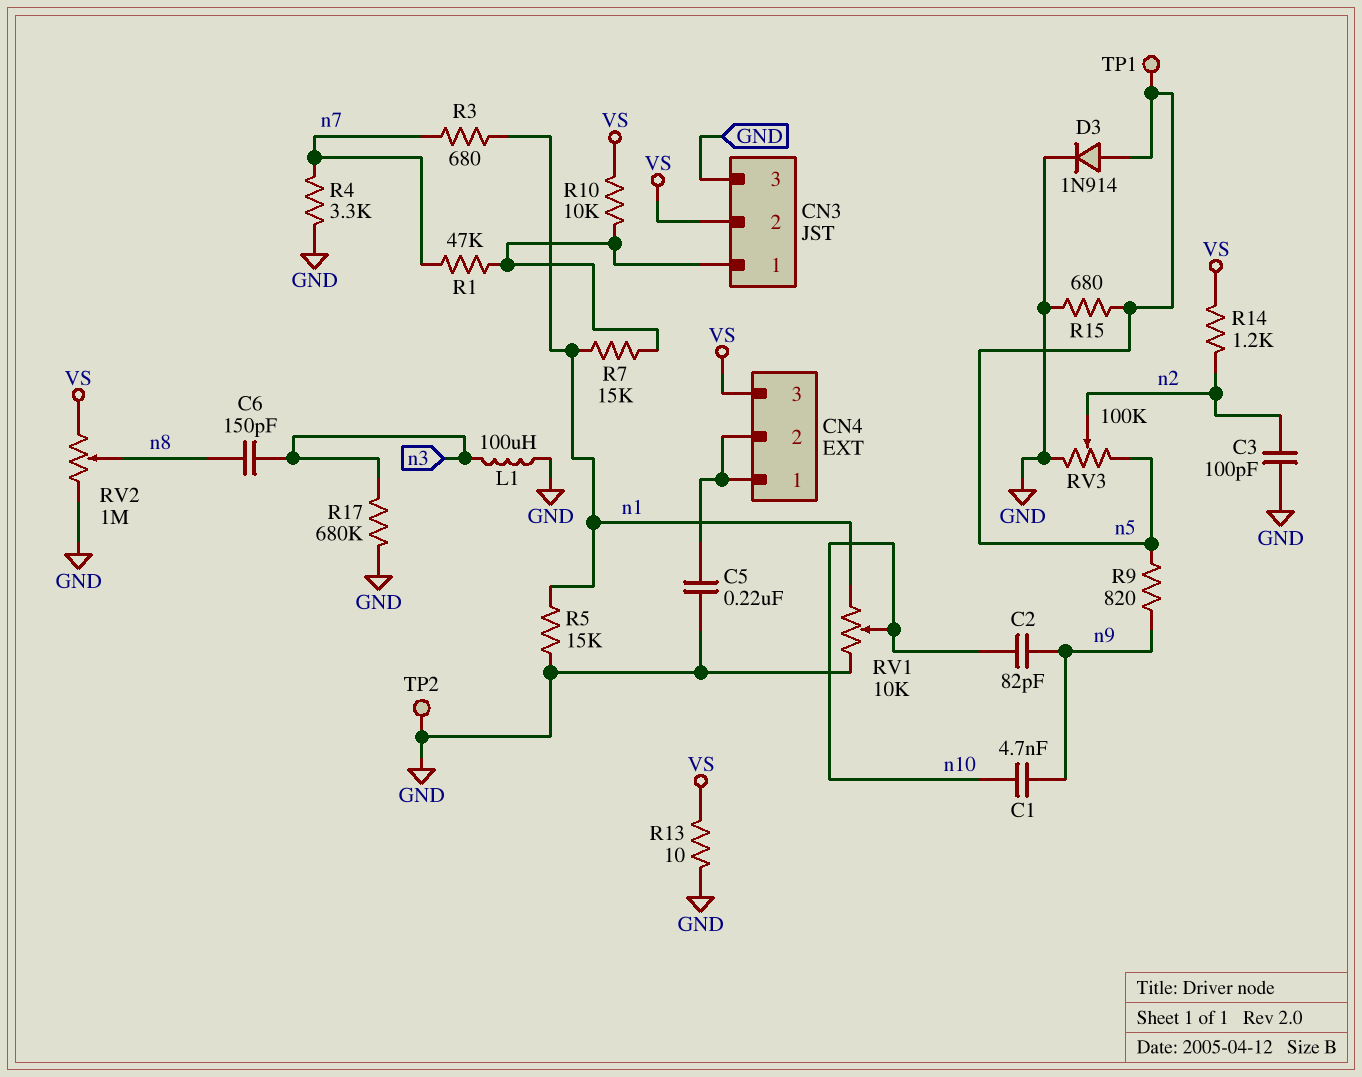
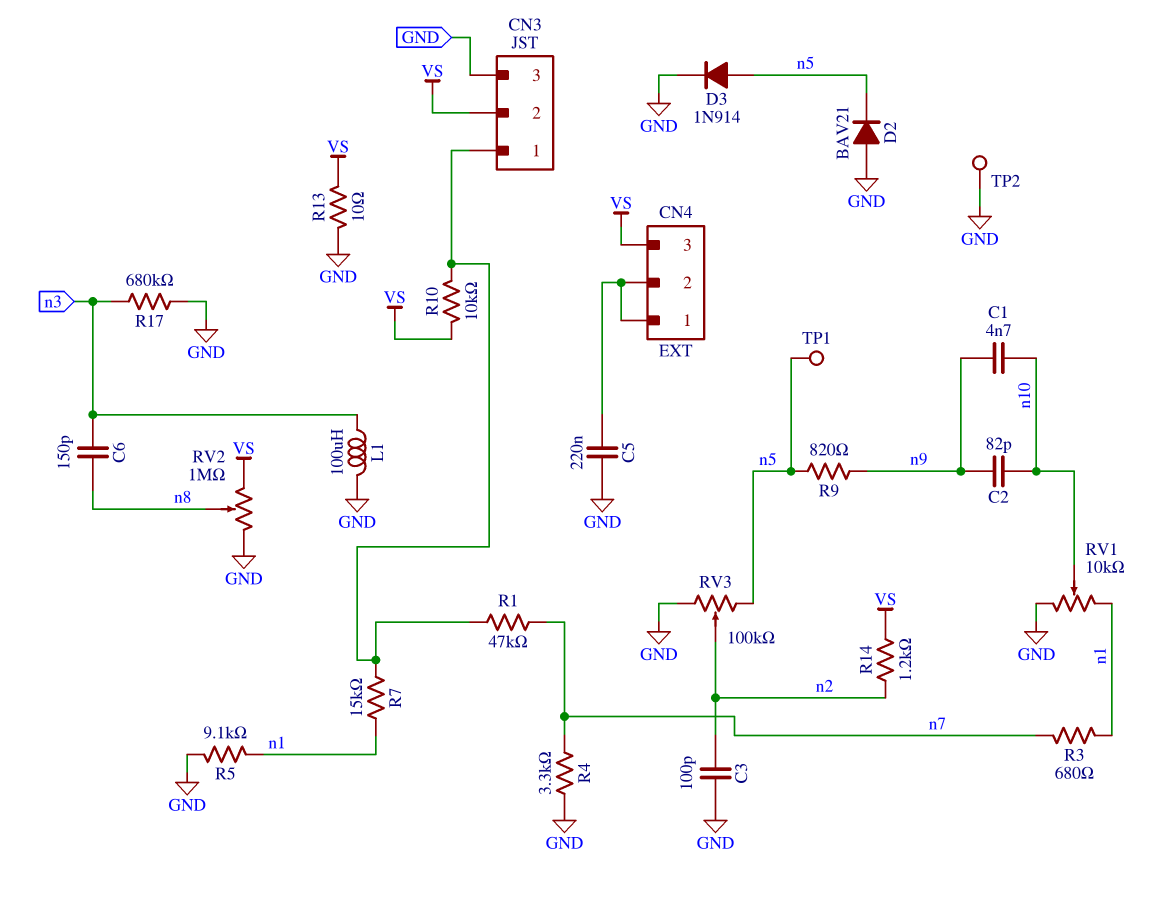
D2: none -> diode BAV21 (A GND, K n5)
R5: 15k (GND, n1) -> 9.1k (GND, n1)
R15: 680 (GND, n5) -> none

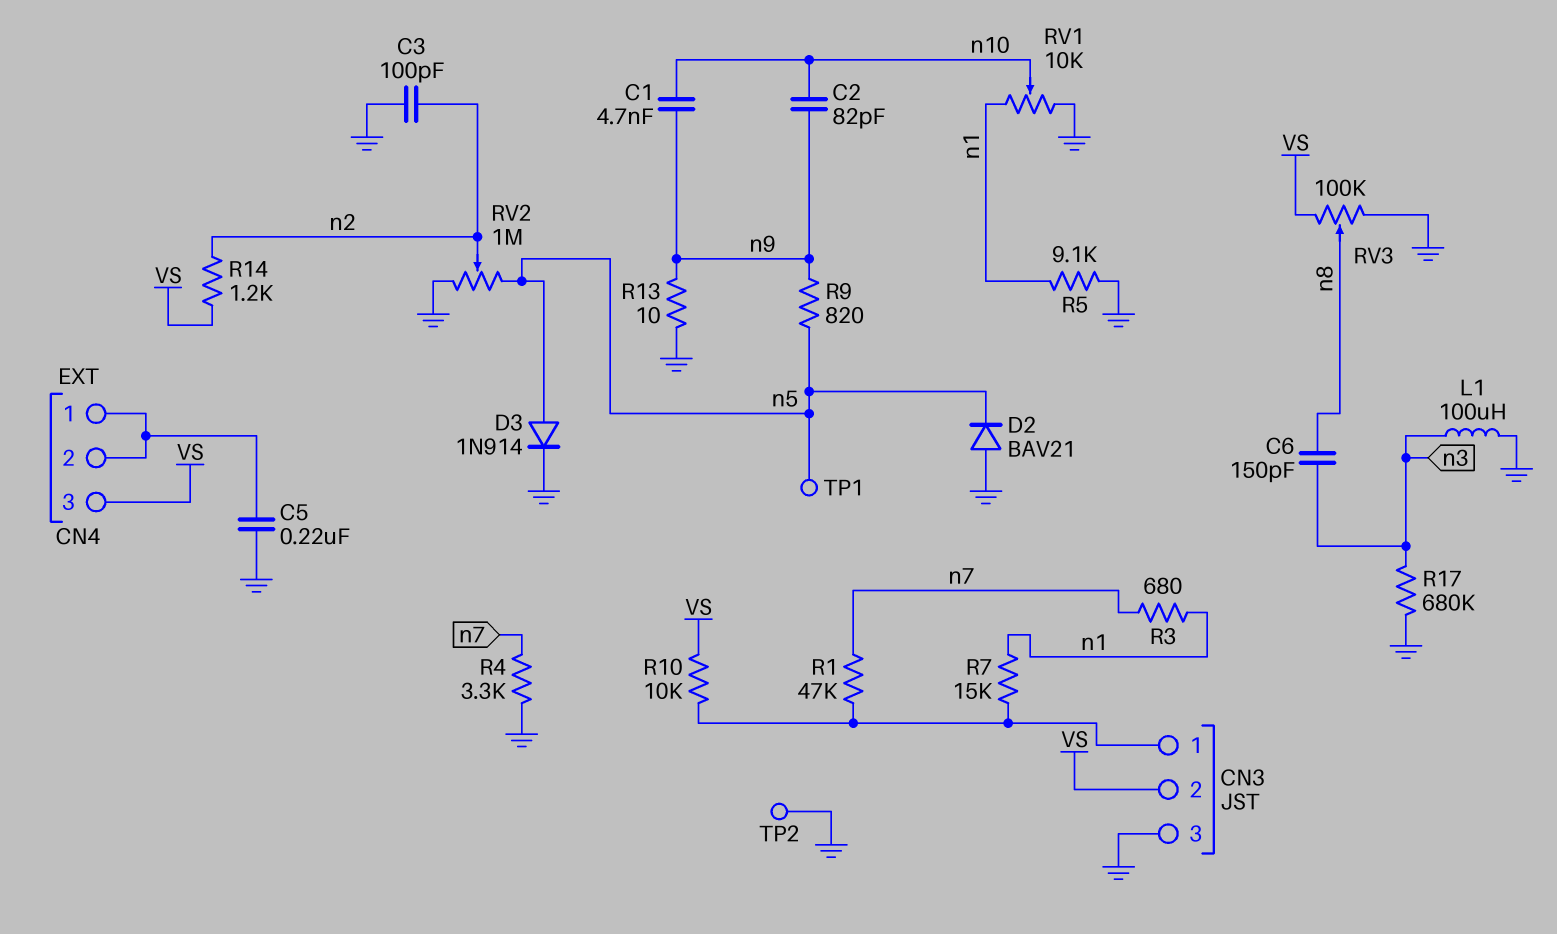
R13: 10 (GND, VS) -> 10 (GND, n9)
RV2: 1M (GND, VS, wiper n8) -> 1M (GND, n5, wiper n2)
RV3: 100k (GND, n5, wiper n2) -> 100k (GND, VS, wiper n8)

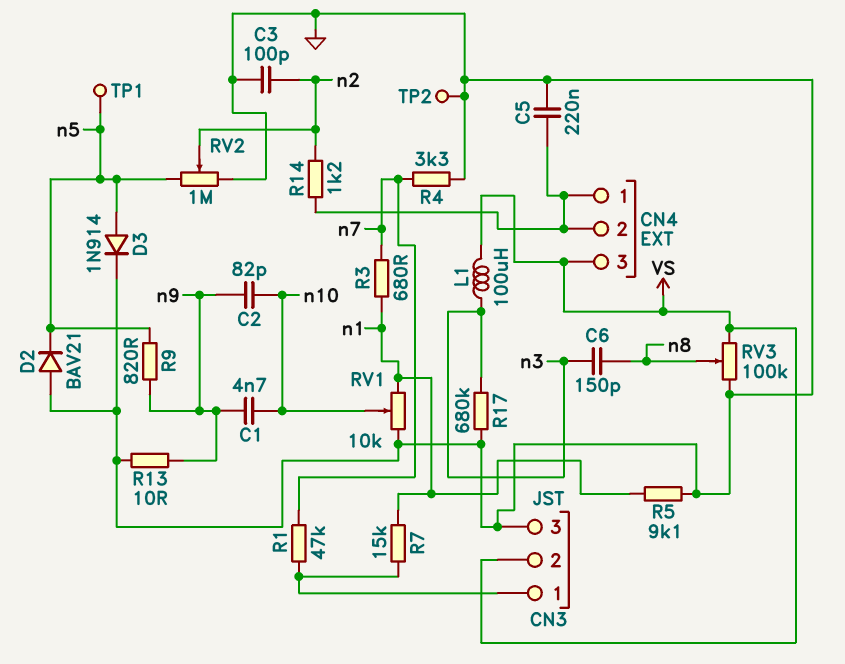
L1: 100uH (GND, n3) -> 100uH (VS, n3)
R10: 10k (CN3/1, VS) -> none
R14: 1.2k (VS, n2) -> 1.2k (CN4/1, n2)

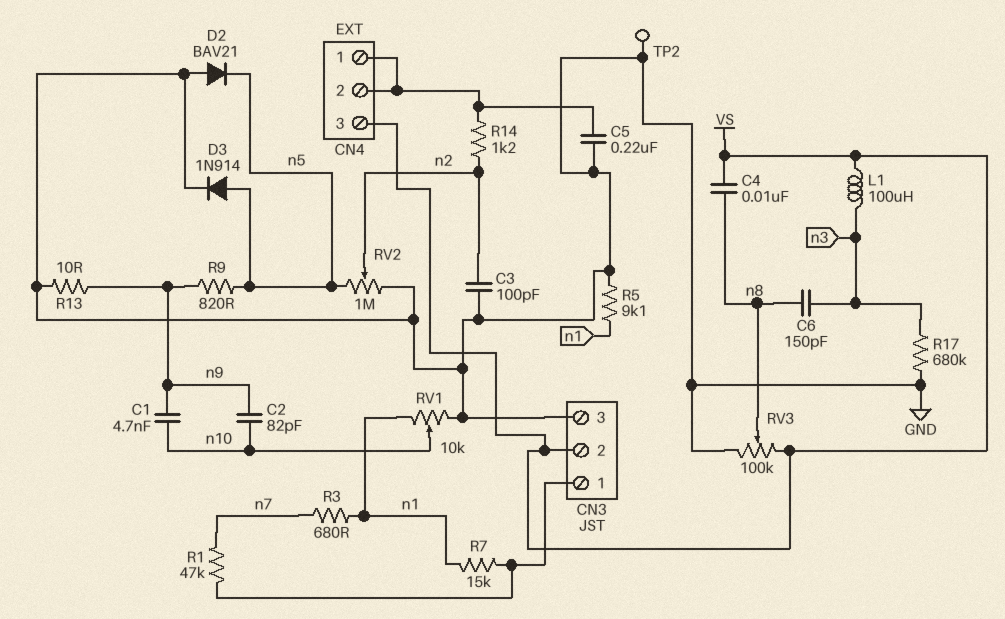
C4: none -> 10nF (VS, n8)
R4: 3.3k (GND, n7) -> none
TP1: test point (n5) -> none

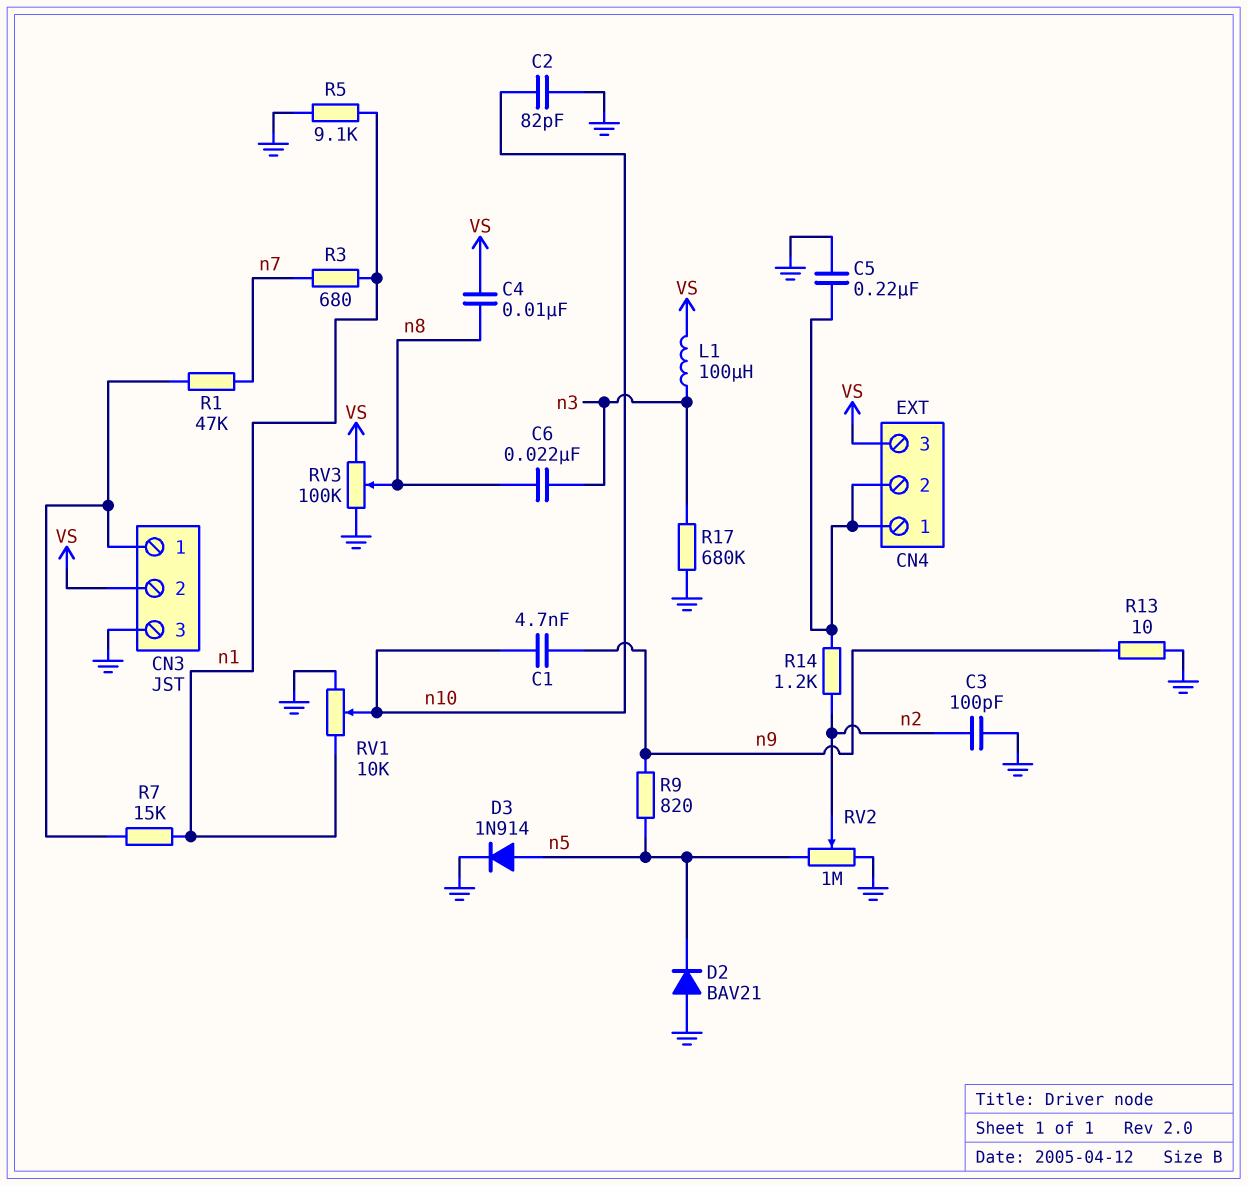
C2: 82pF (n9, n10) -> 82pF (GND, n10)
C6: 150pF (n3, n8) -> 22nF (n3, n8)
TP2: test point (GND) -> none

